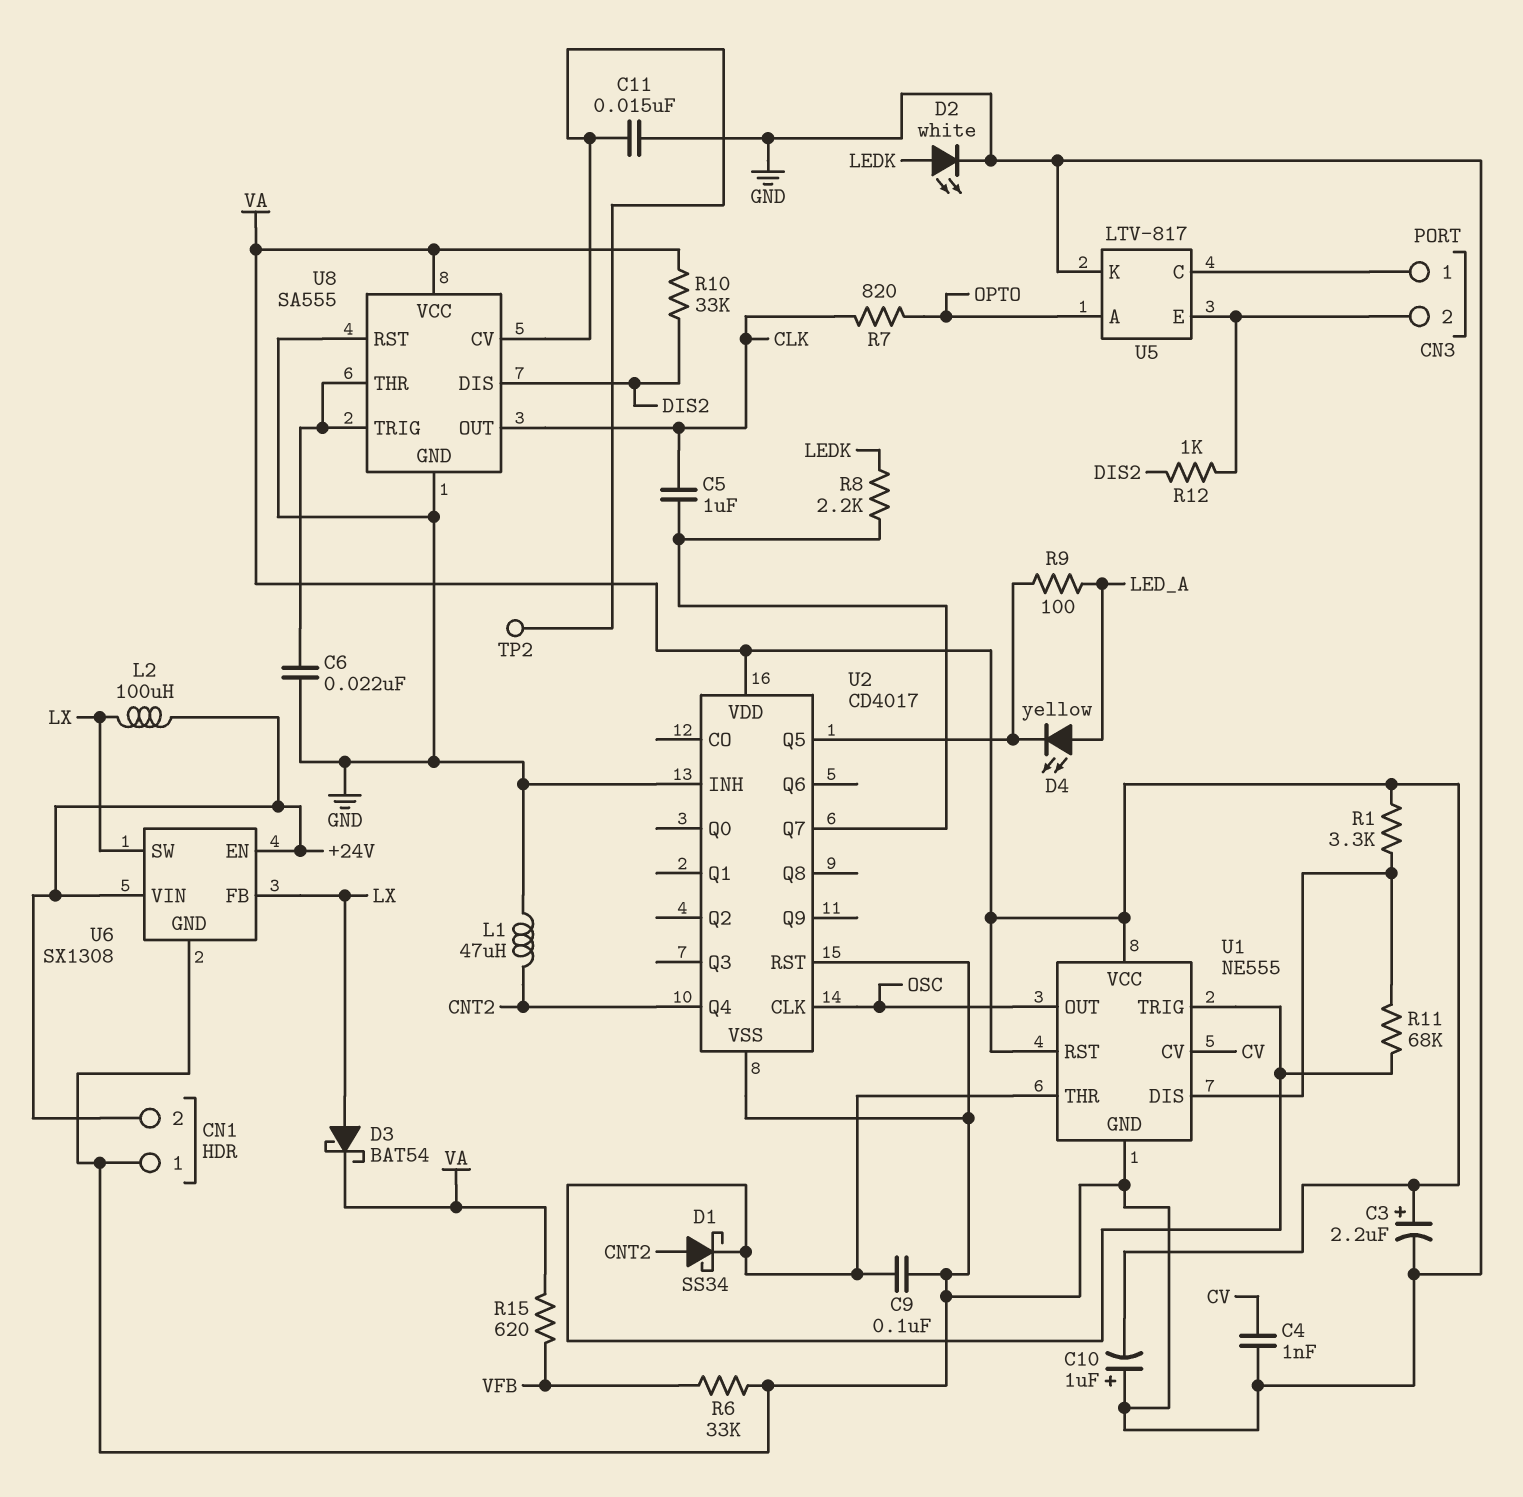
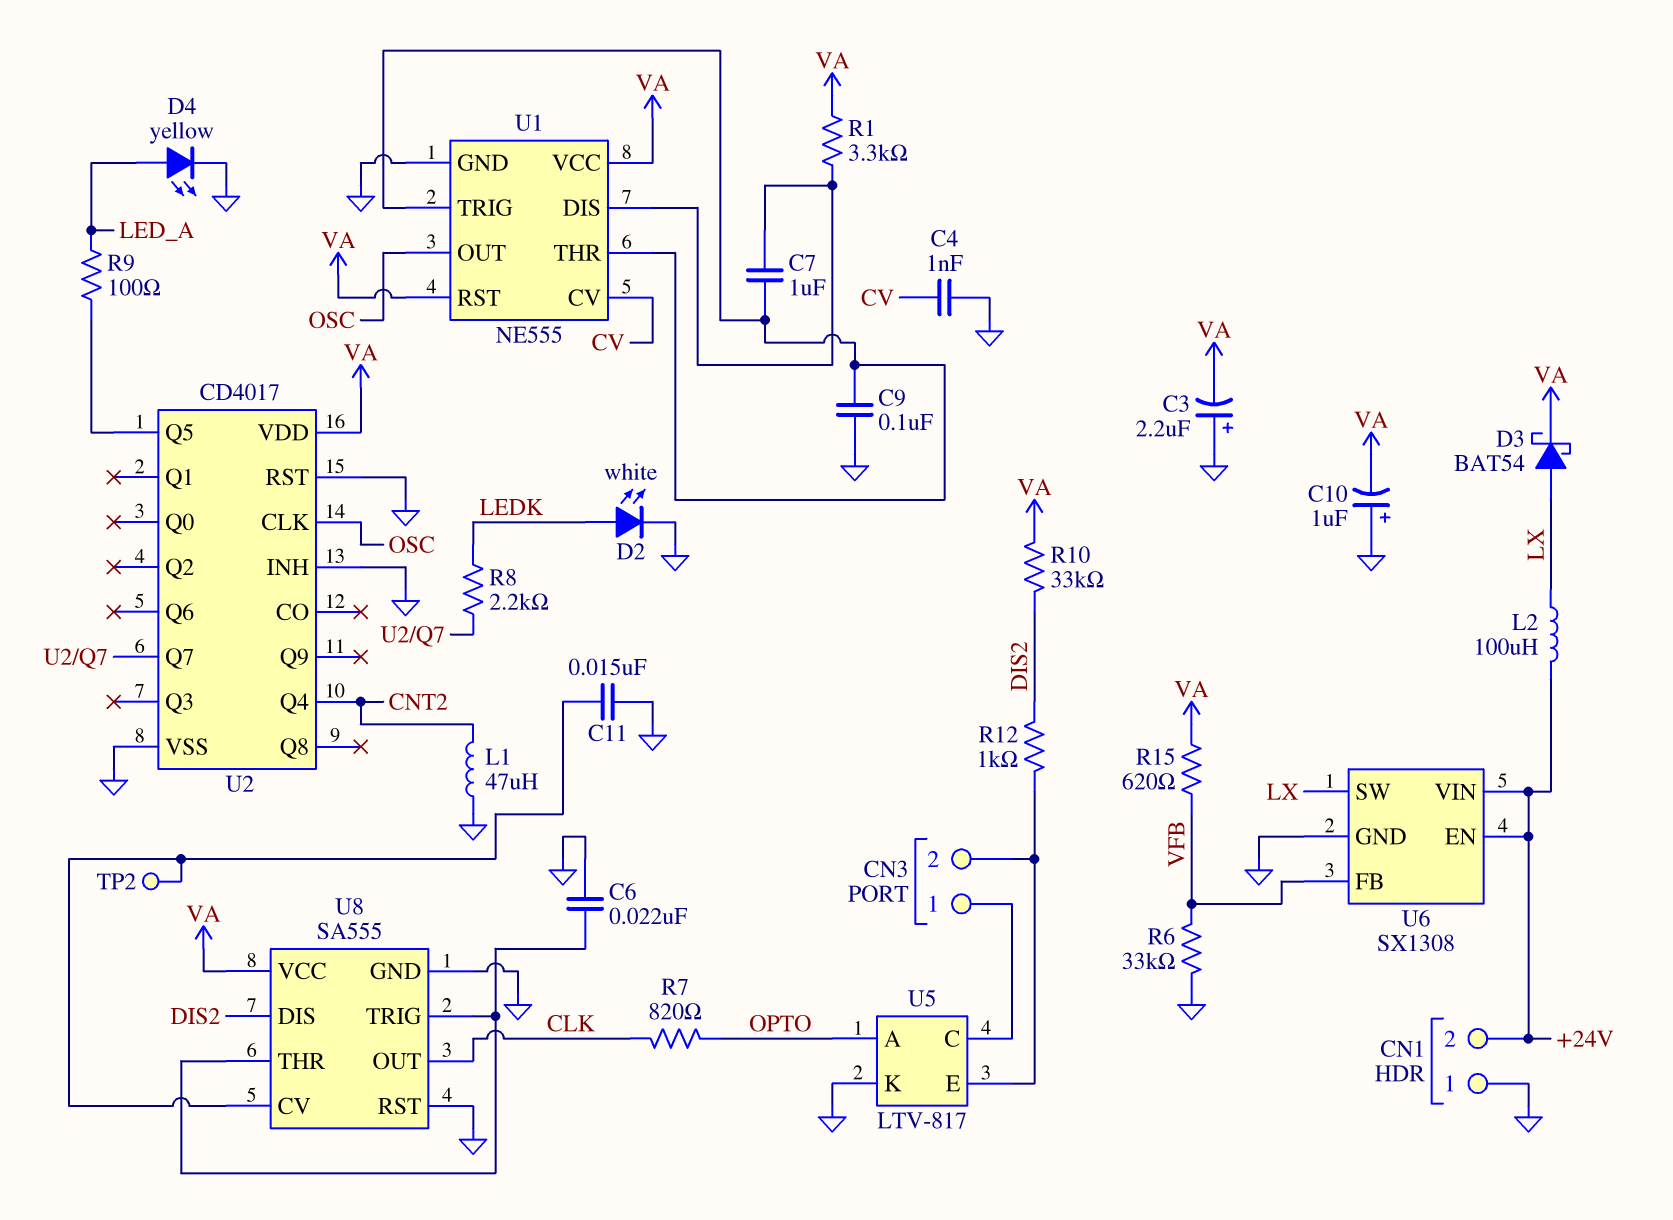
C3: 2.2uF (plus VA, minus GND) -> 2.2uF (plus GND, minus VA)
C5: 1uF (CLK, U2/Q7) -> none
C7: none -> 1uF (U1/DIS, U1/THR)
D1: schottky SS34 (A CNT2, K U1/THR) -> none
D4: LED yellow (A LED_A, K U2/Q5) -> LED yellow (A LED_A, K GND)
R11: 68k (U1/DIS, U1/THR) -> none
U6 pin FB: LX -> VFB

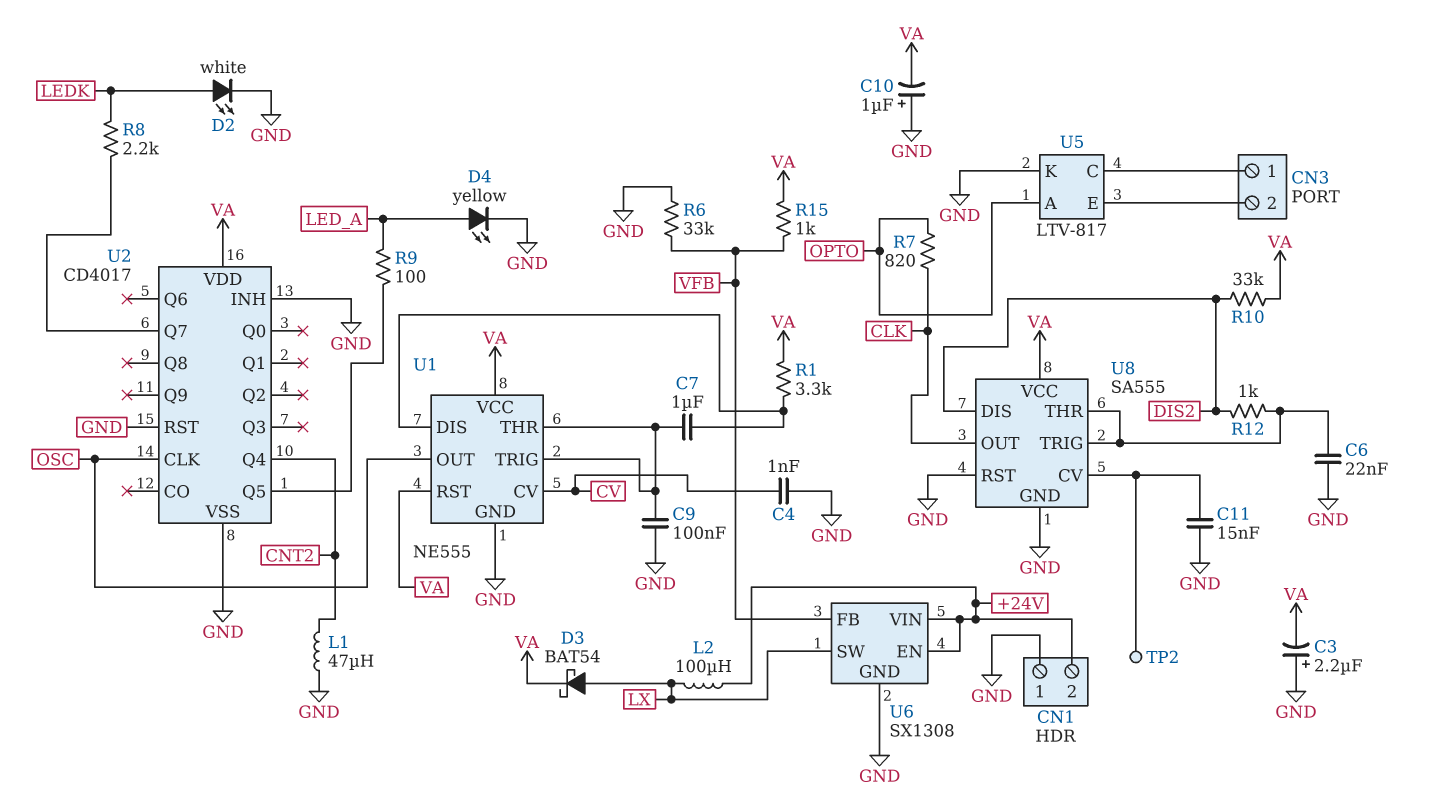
R12: 1k (CN3/2, DIS2) -> 1k (DIS2, U8/THR)
R15: 620 (VA, VFB) -> 1k (VA, VFB)

